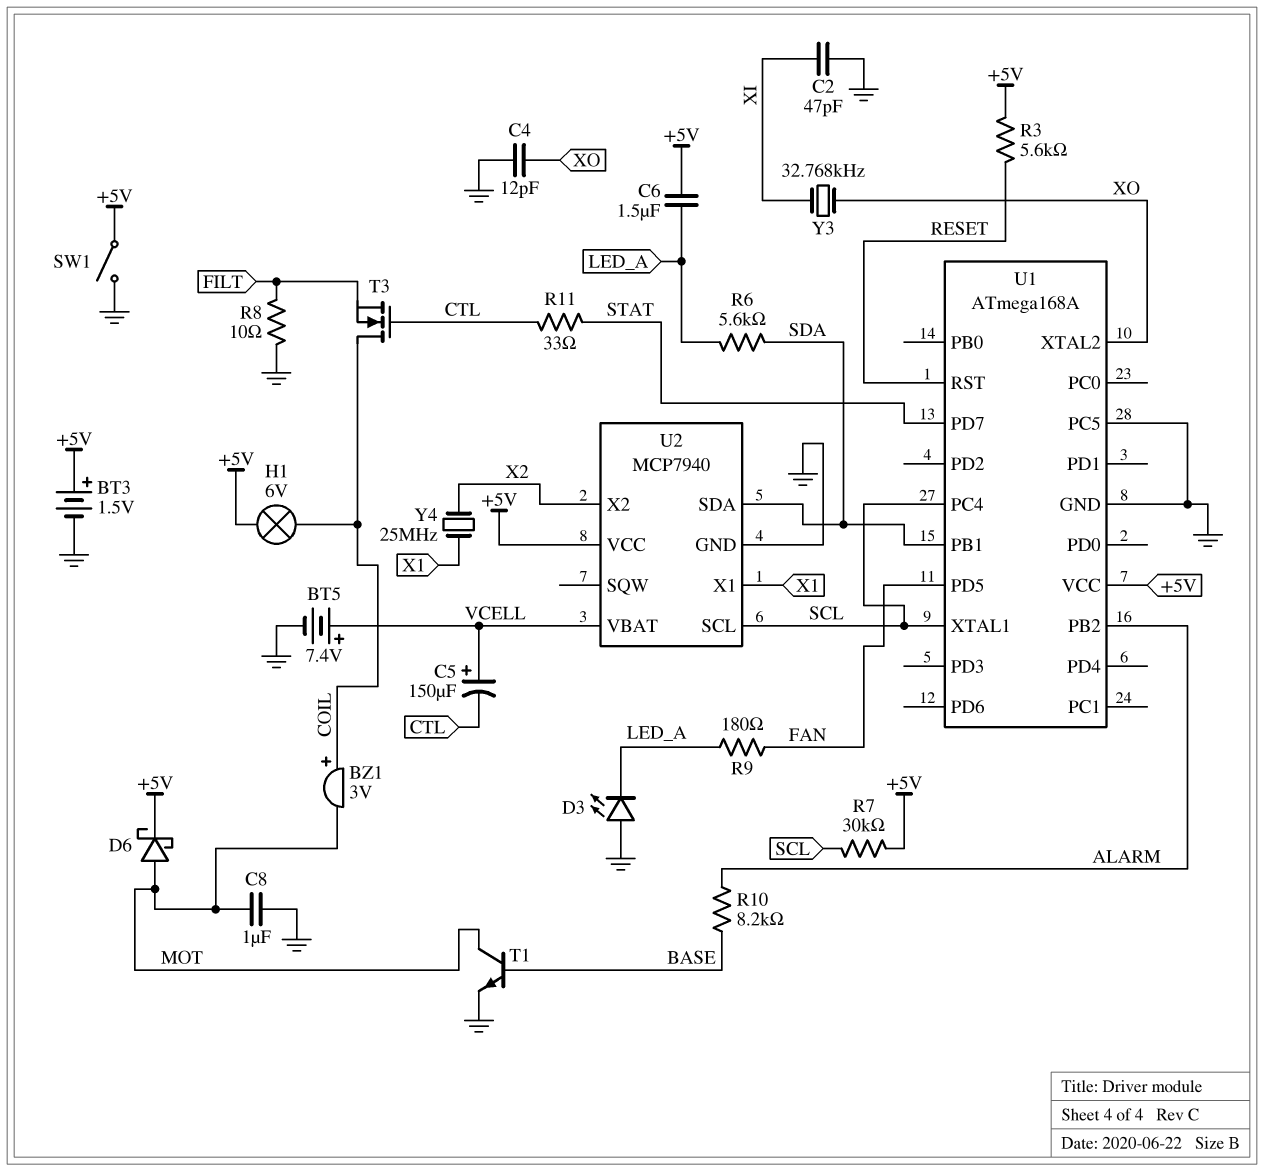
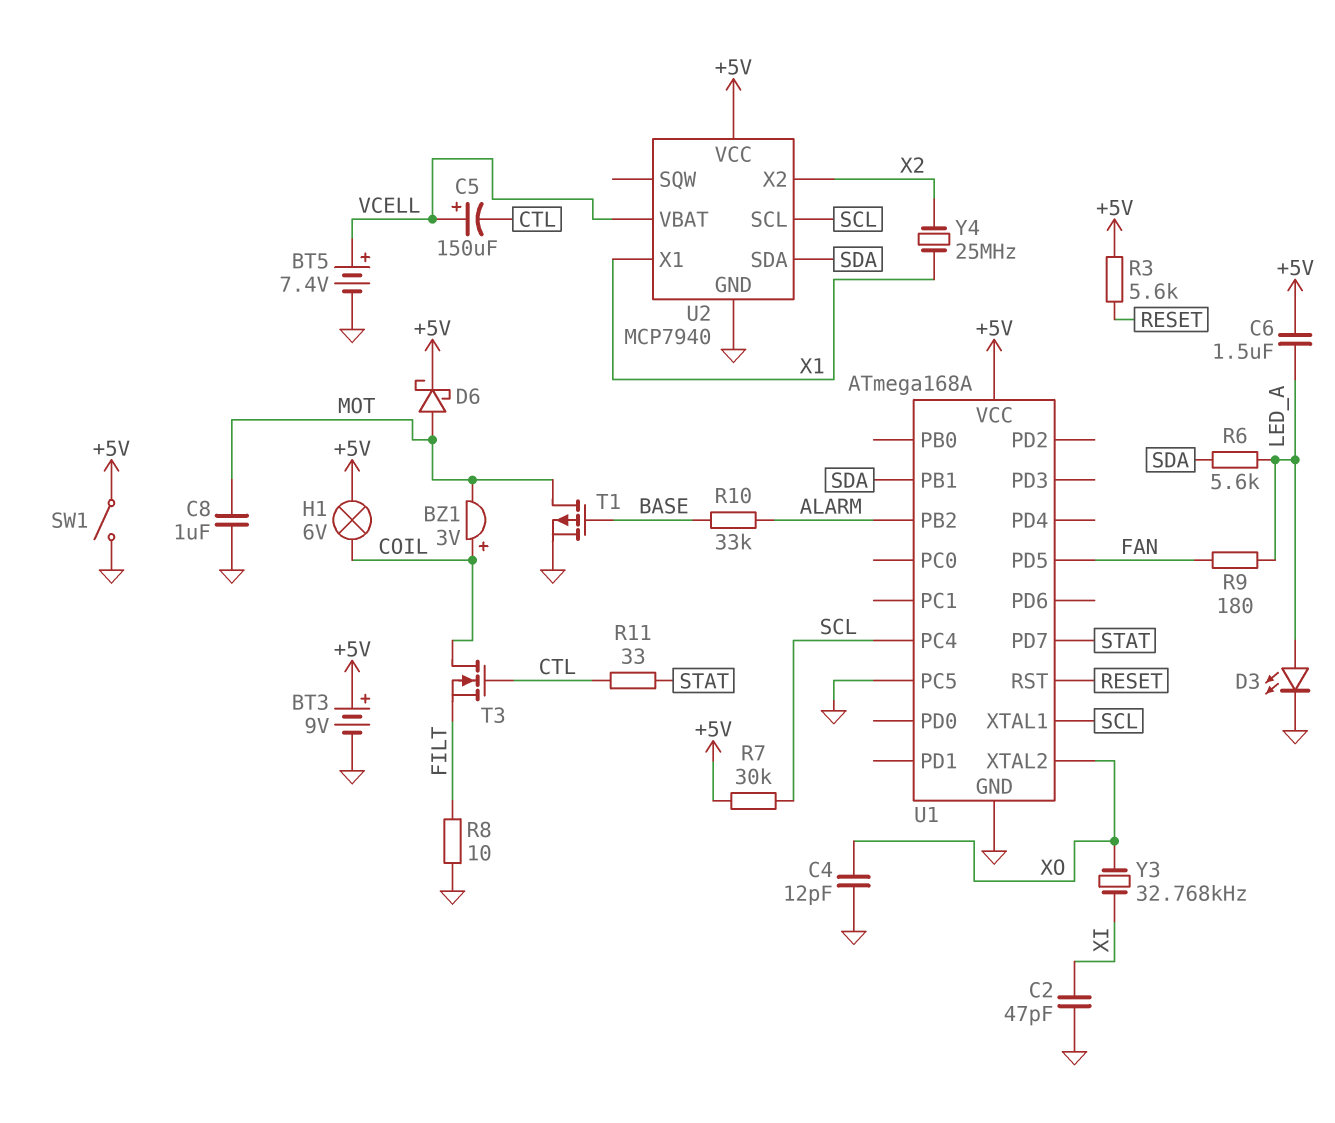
BT3: 1.5V (plus +5V, minus GND) -> 9V (plus +5V, minus GND)
D3: LED (A GND, K LED_A) -> LED (A LED_A, K GND)
R10: 8.2k (ALARM, BASE) -> 33k (ALARM, BASE)
T1: NPN (B BASE, C MOT, E GND) -> PMOS (G BASE, D MOT, S GND)

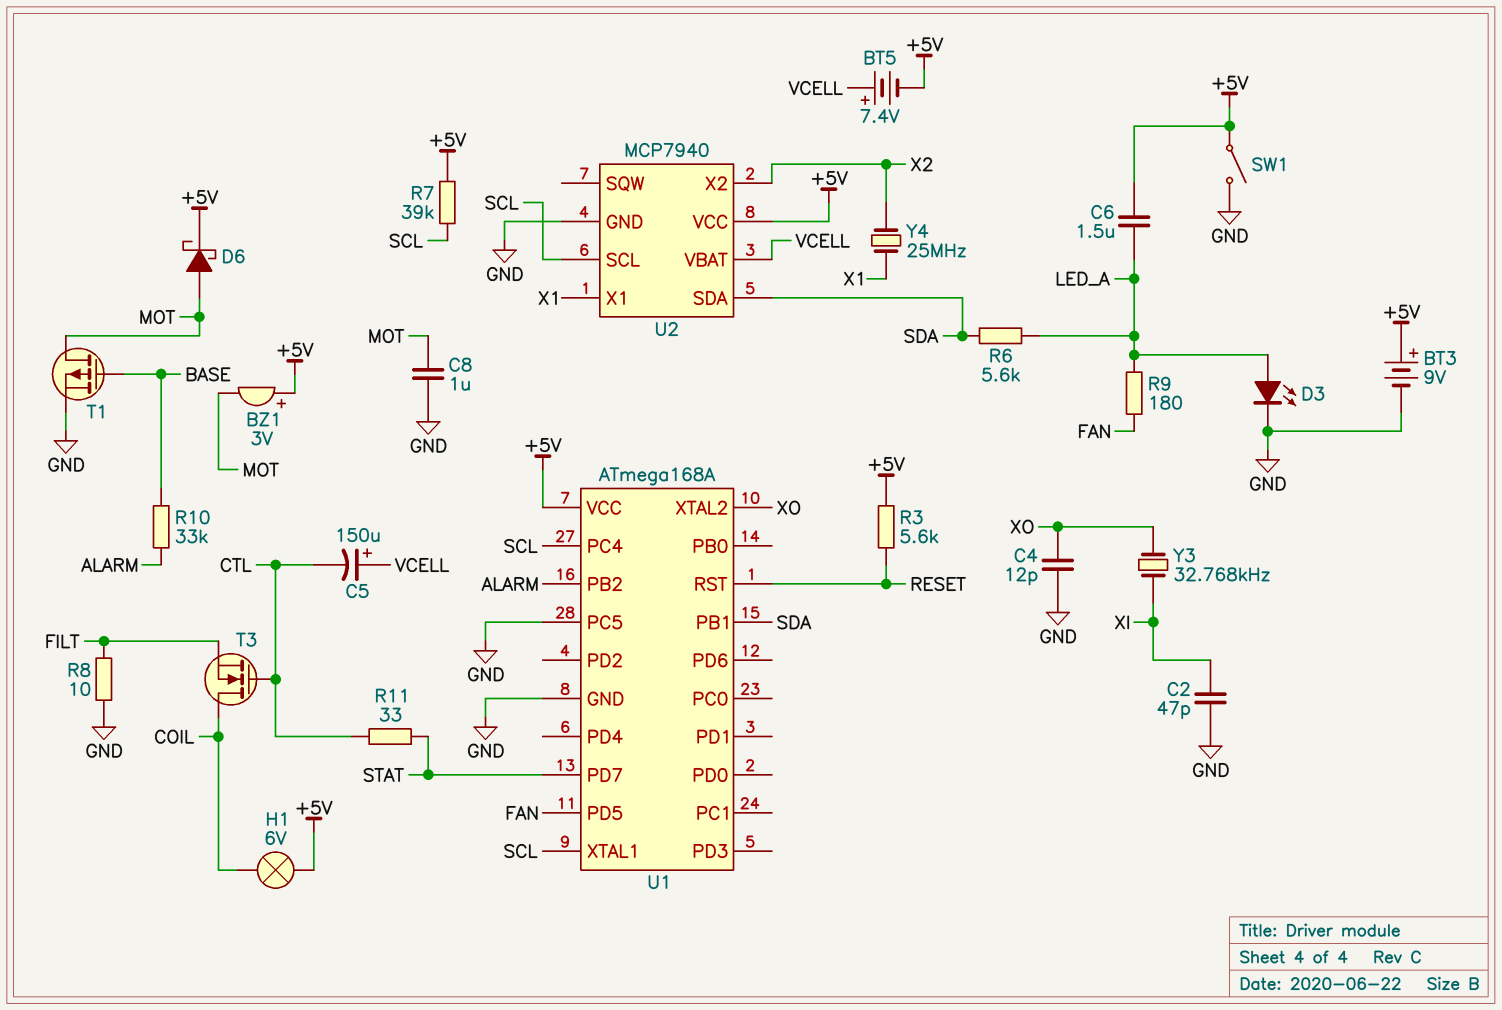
BT5: 7.4V (plus VCELL, minus GND) -> 7.4V (plus VCELL, minus +5V)
BZ1: buzzer 3V (plus COIL, minus MOT) -> buzzer 3V (plus +5V, minus MOT)
R7: 30k (+5V, SCL) -> 39k (+5V, SCL)

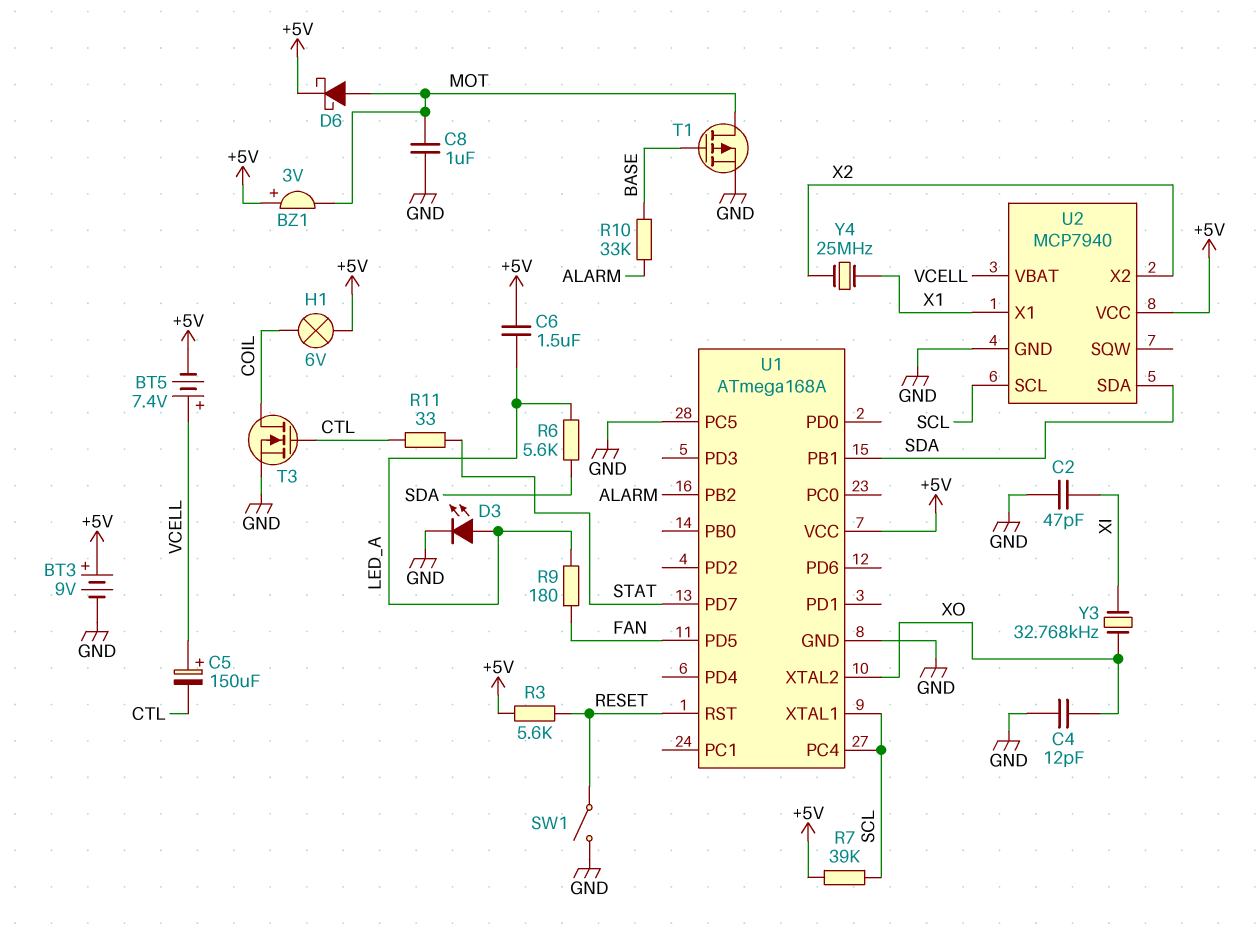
R8: 10 (FILT, GND) -> none
SW1: switch (+5V, GND) -> switch (GND, RESET)
T3: NMOS (G CTL, D COIL, S FILT) -> NMOS (G CTL, D COIL, S GND)

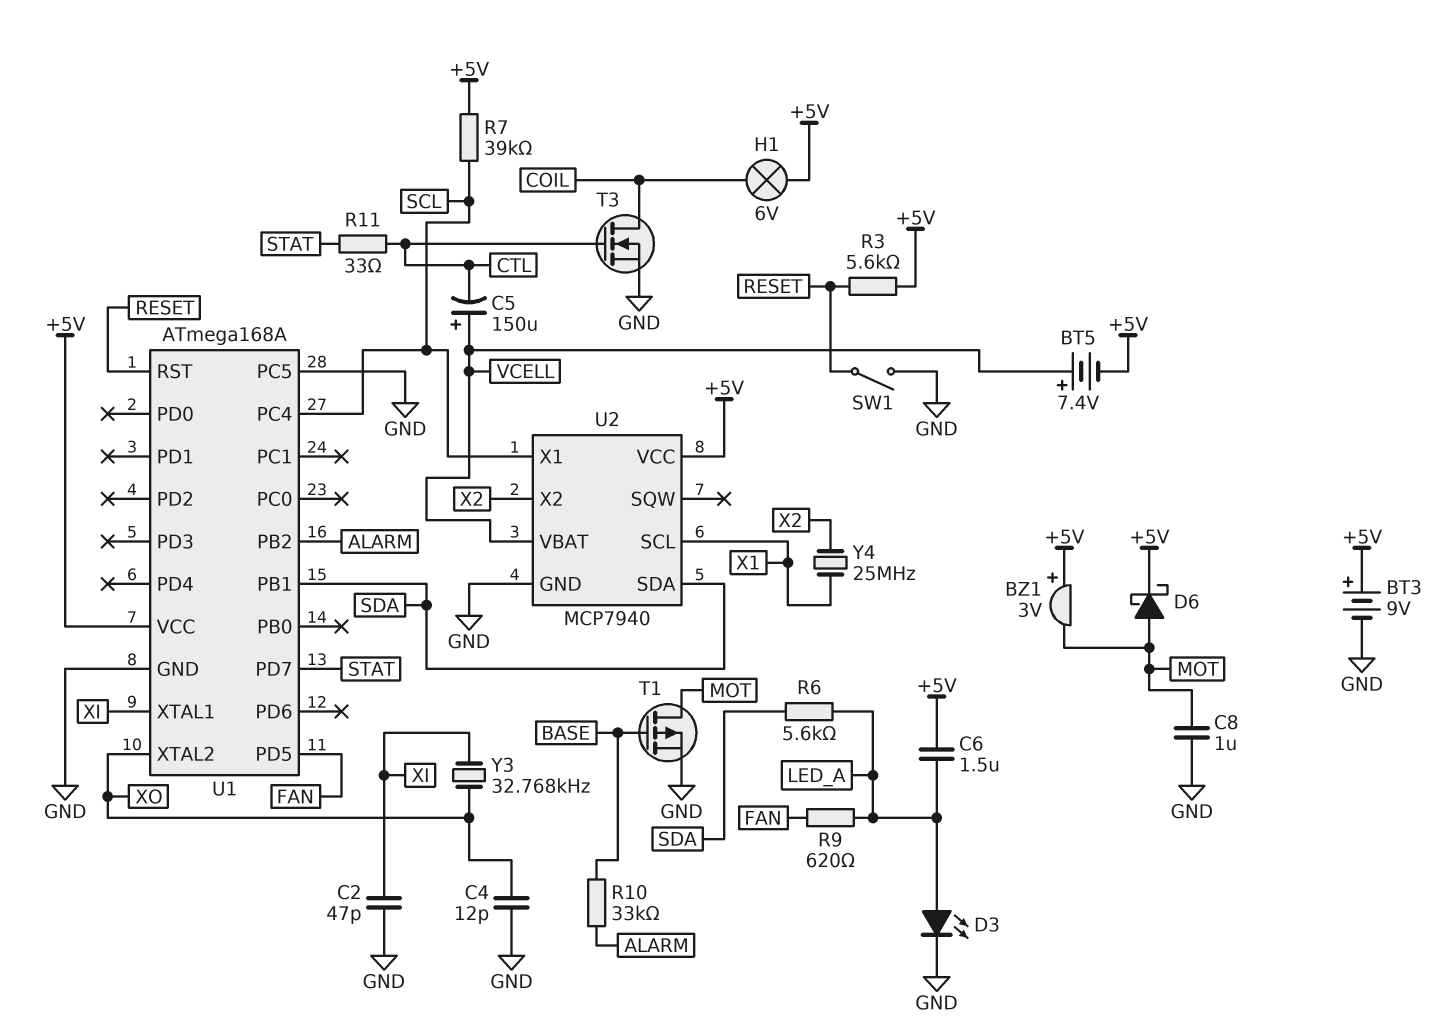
R9: 180 (FAN, LED_A) -> 620 (FAN, LED_A)
U1 pin XTAL1: SCL -> XI
U2 pin SCL: SCL -> X1
U2 pin X1: X1 -> SCL

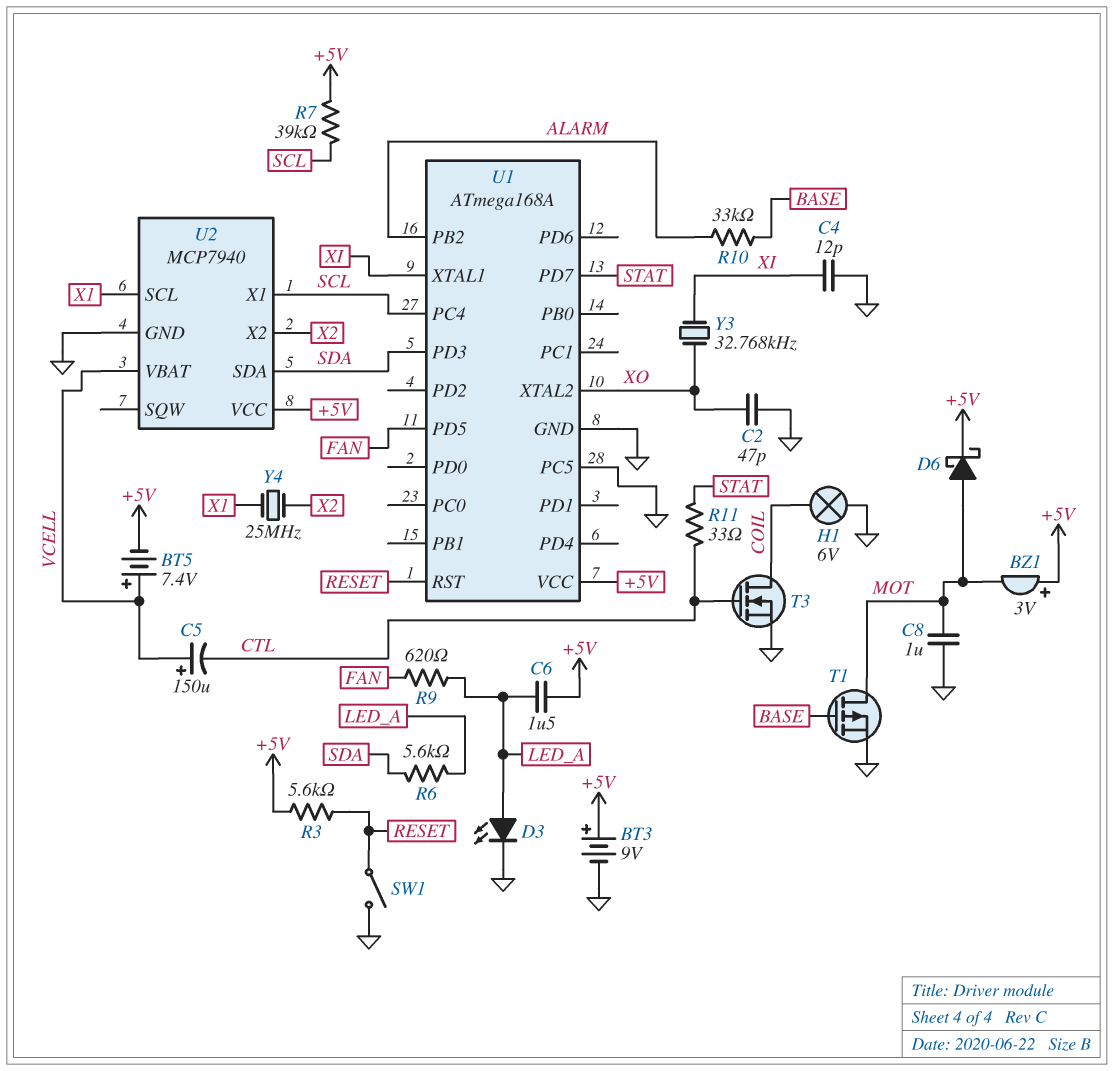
C2: 47pF (GND, XI) -> 47pF (GND, XO)
C4: 12pF (GND, XO) -> 12pF (GND, XI)
H1: lamp 6V (+5V, COIL) -> lamp 6V (COIL, GND)
U1 pin PB1: SDA -> none
U1 pin PD3: none -> SDA

